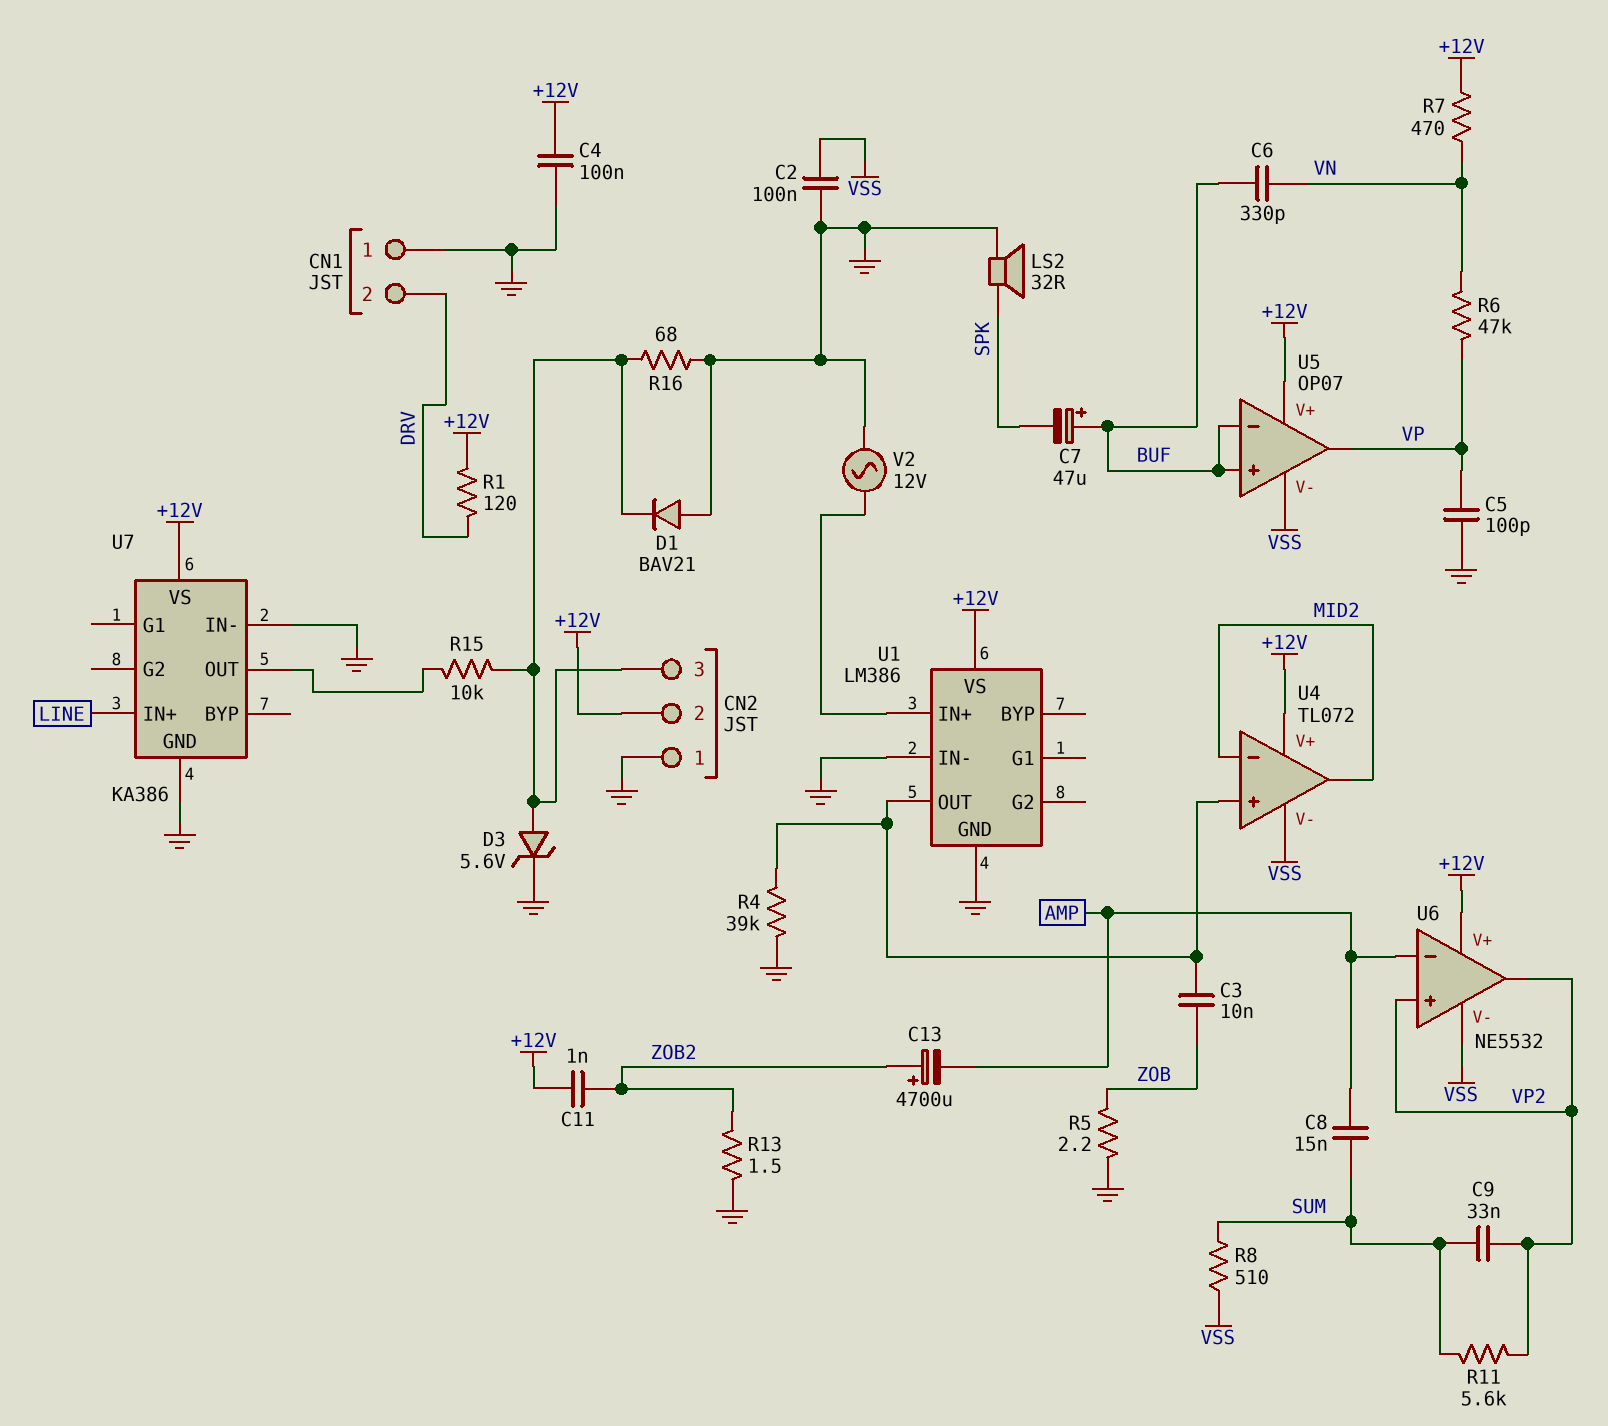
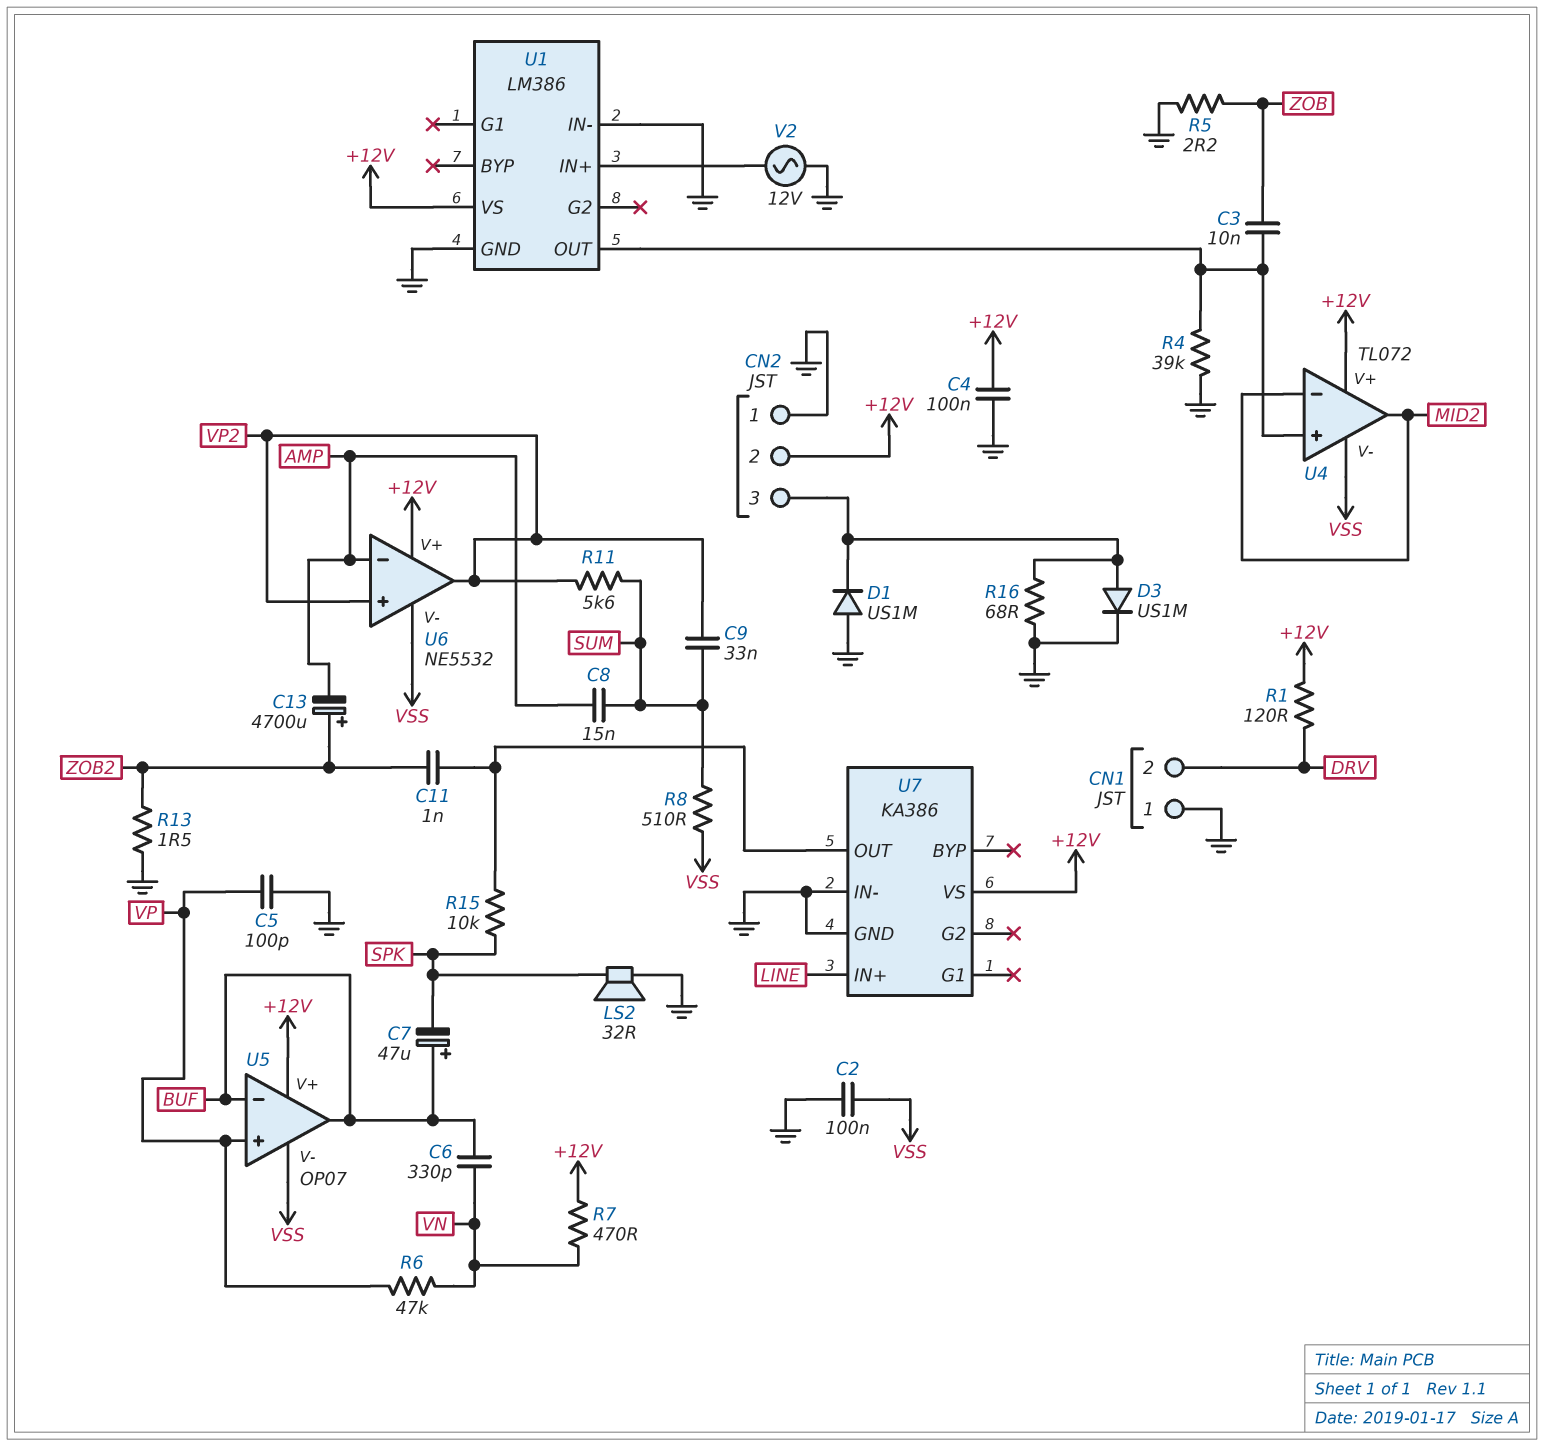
C11: 1nF (+12V, ZOB2) -> 1nF (U7/OUT, ZOB2)
D1: diode BAV21 (A GND, K CN2/3) -> diode US1M (A GND, K CN2/3)
D3: zener 5.6V (A CN2/3, K GND) -> diode US1M (A CN2/3, K GND)
R15: 10k (CN2/3, U7/OUT) -> 10k (SPK, U7/OUT)
U5 pin in+: BUF -> VP
U5 pin out: VP -> BUF

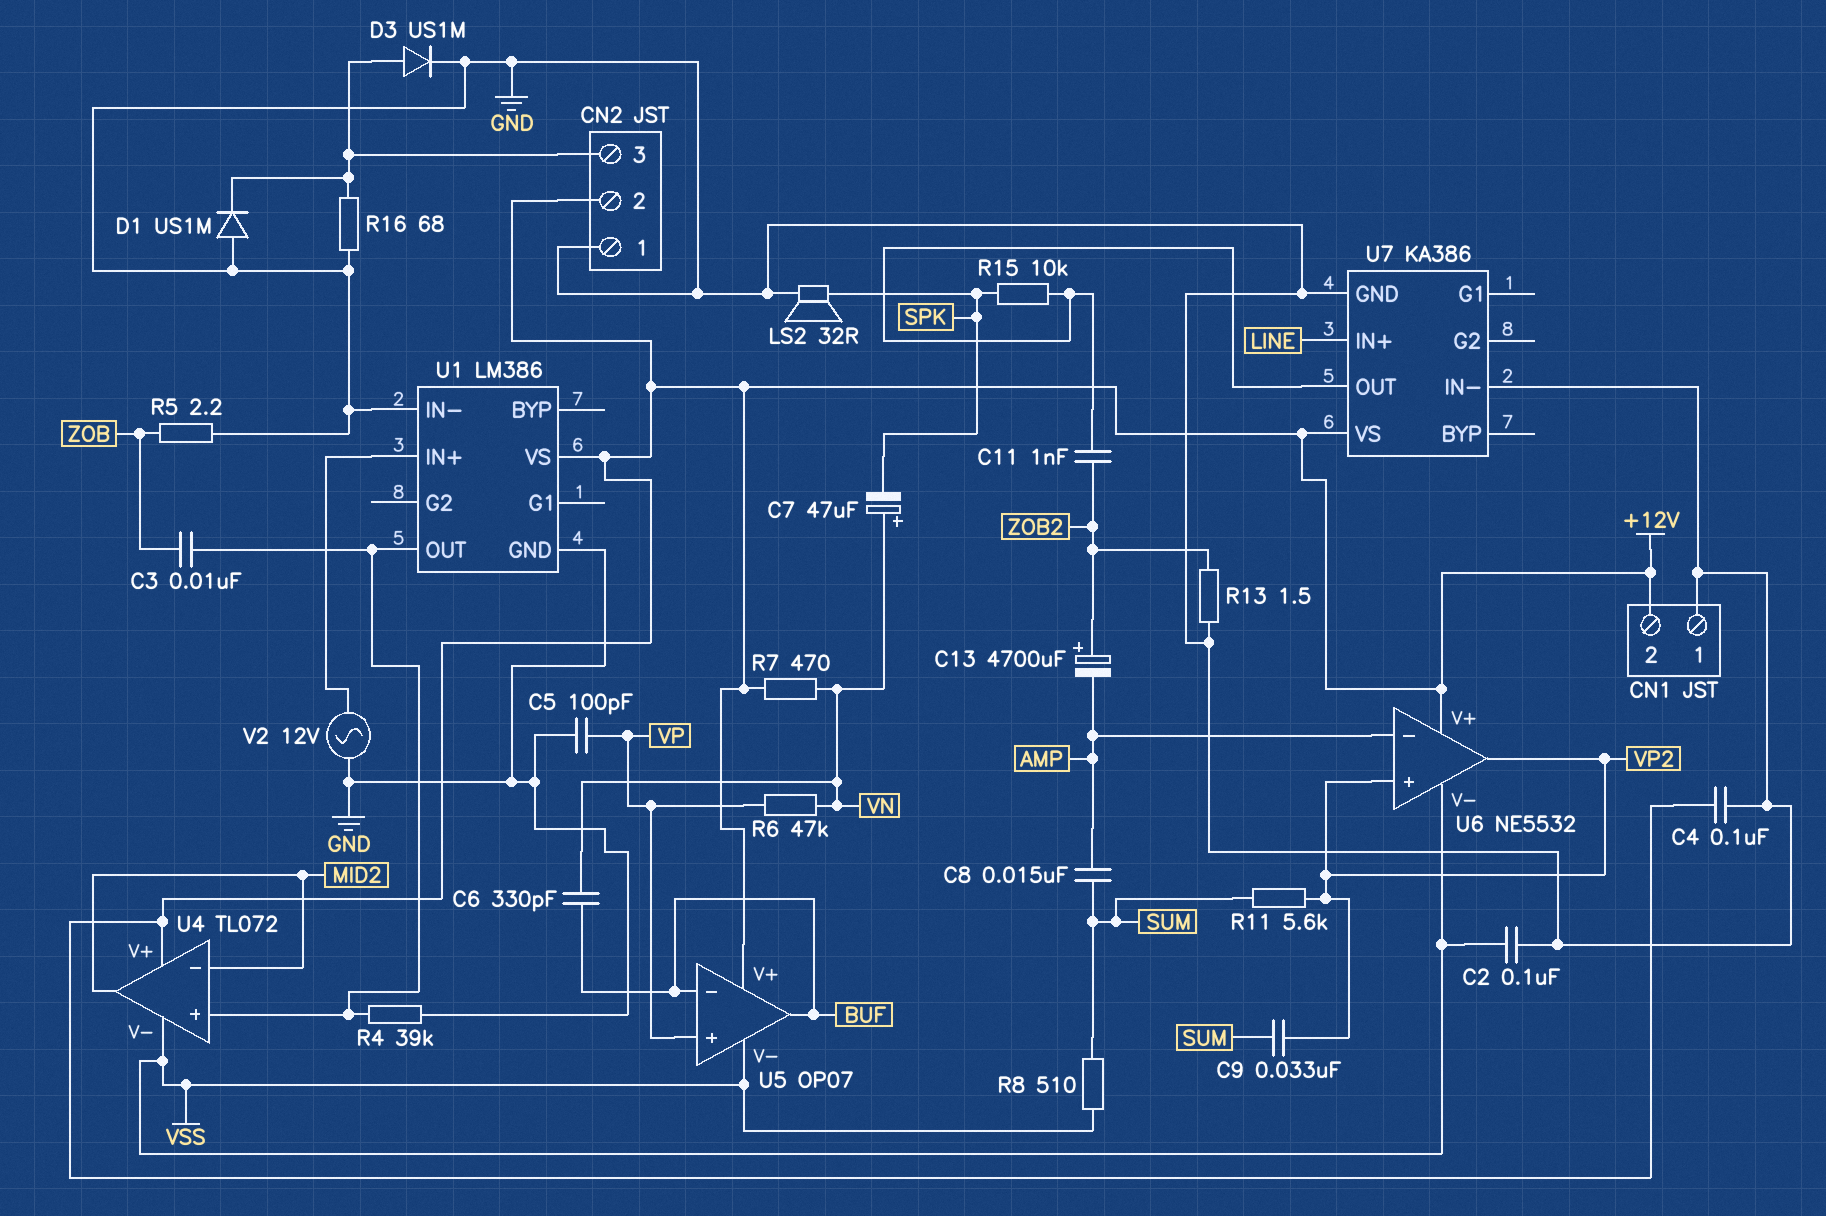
C7: 47uF (plus BUF, minus SPK) -> 47uF (plus VN, minus SPK)
CN1 pin 2: DRV -> +12V
R1: 120 (+12V, DRV) -> none

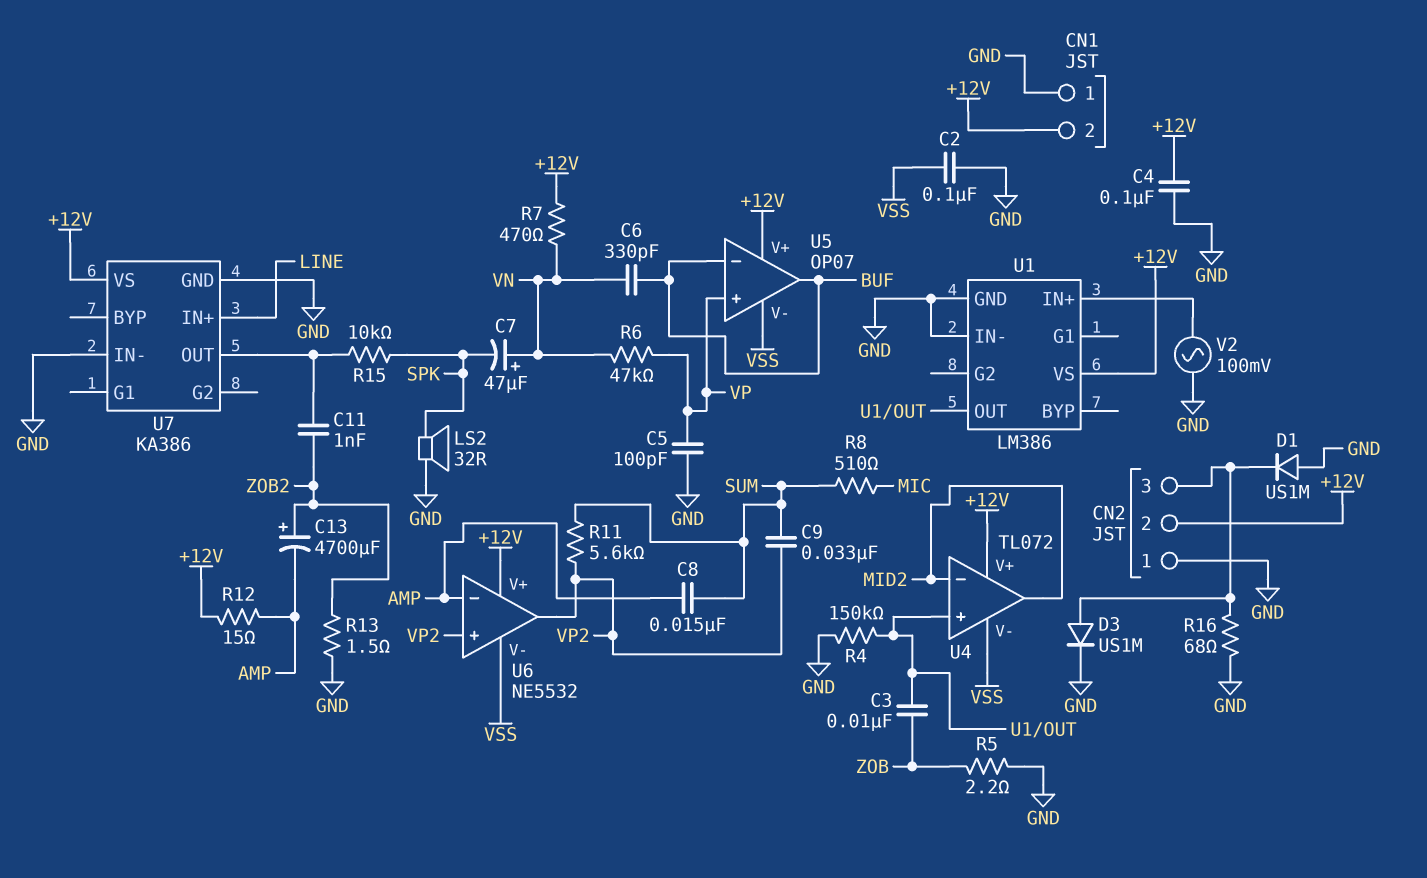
R4: 39k (GND, U1/OUT) -> 150k (GND, U1/OUT)
R8: 510 (SUM, VSS) -> 510 (MIC, SUM)
R12: none -> 15 (+12V, AMP)
V2: AC 12V (GND, U1/IN+) -> AC 100mV (GND, U1/IN+)

